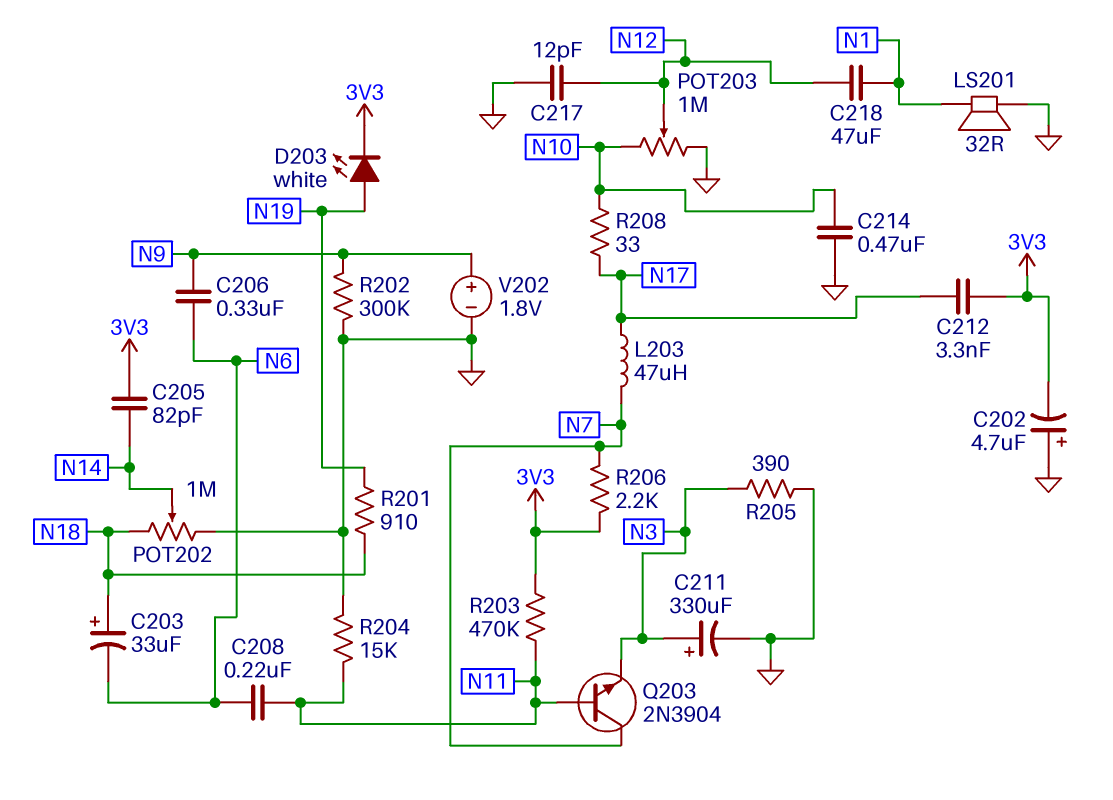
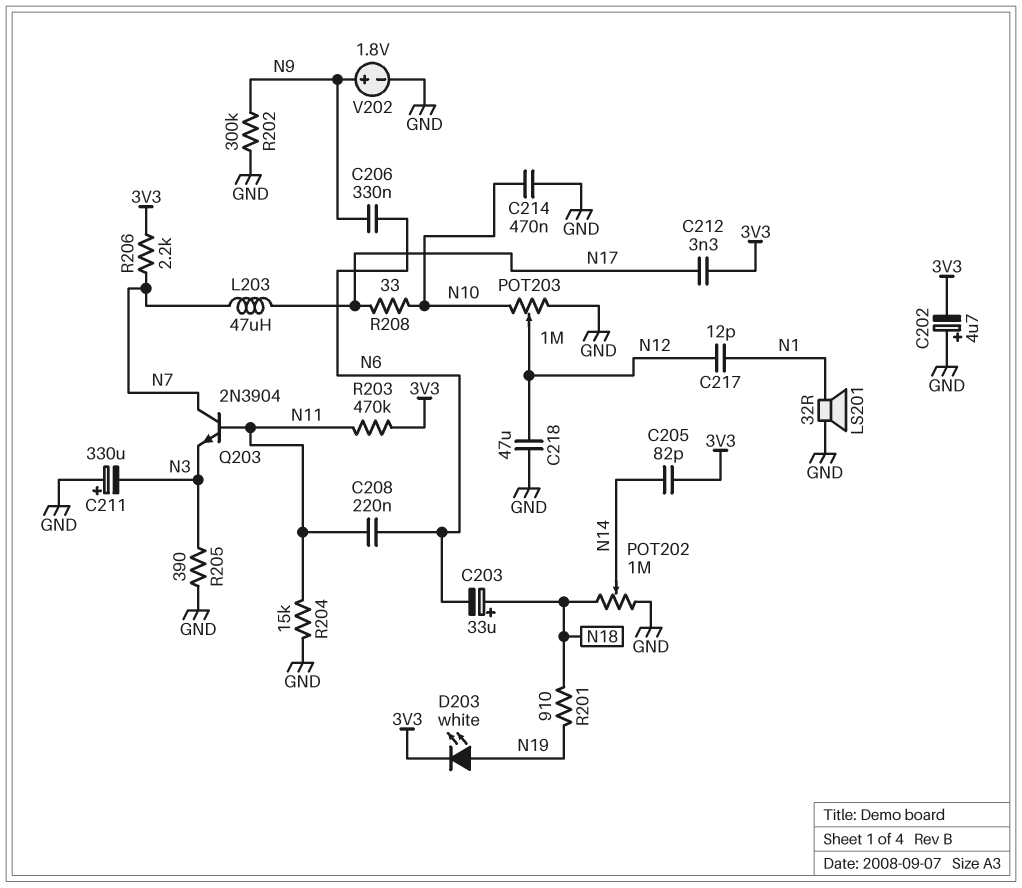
C211: 330uF (plus N3, minus GND) -> 330uF (plus GND, minus N3)
C217: 12pF (GND, N12) -> 12pF (N1, N12)
C218: 47uF (N1, N12) -> 47uF (GND, N12)

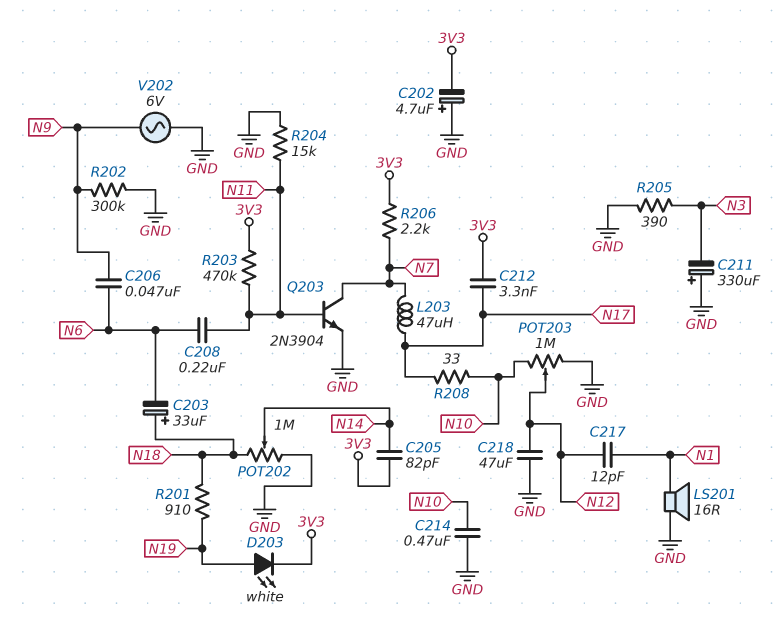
C206: 330nF (N6, N9) -> 47nF (N6, N9)
LS201: speaker 32R (GND, N1) -> speaker 16R (GND, N1)
Q203: NPN 2N3904 (B N11, C N7, E N3) -> NPN 2N3904 (B N11, C N7, E GND)
V202: 1.8V (plus N9, minus GND) -> AC 6V (GND, N9)

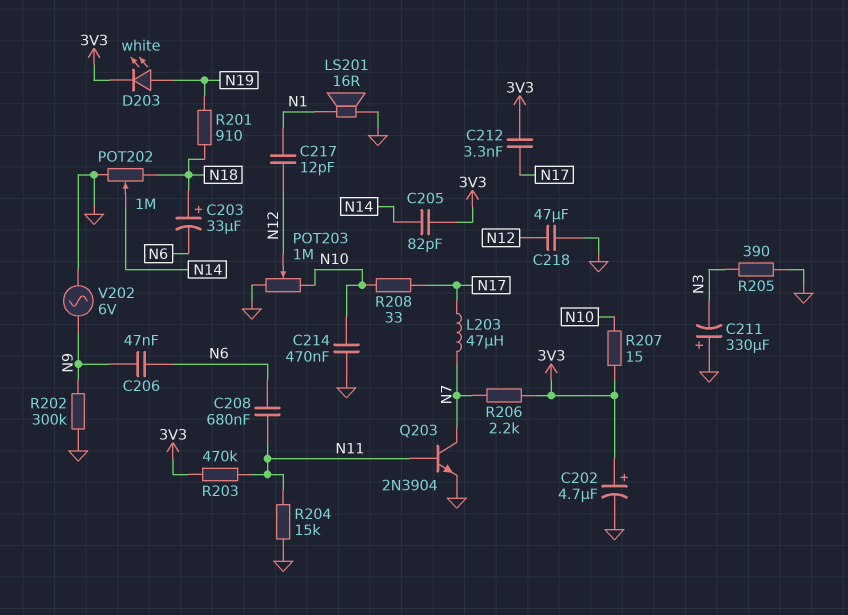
C202: 4.7uF (plus GND, minus 3V3) -> 4.7uF (plus 3V3, minus GND)
C208: 220nF (N6, N11) -> 680nF (N6, N11)
R207: none -> 15 (3V3, N10)

